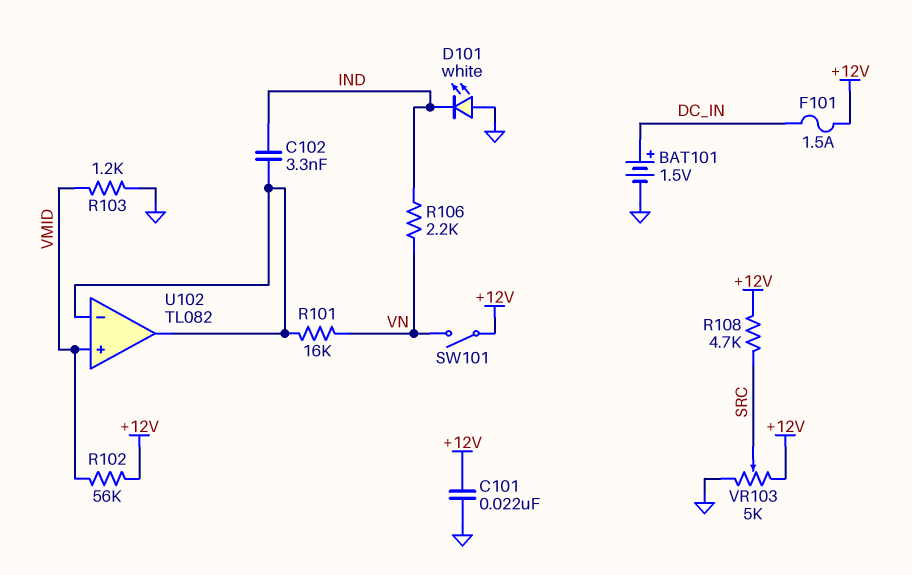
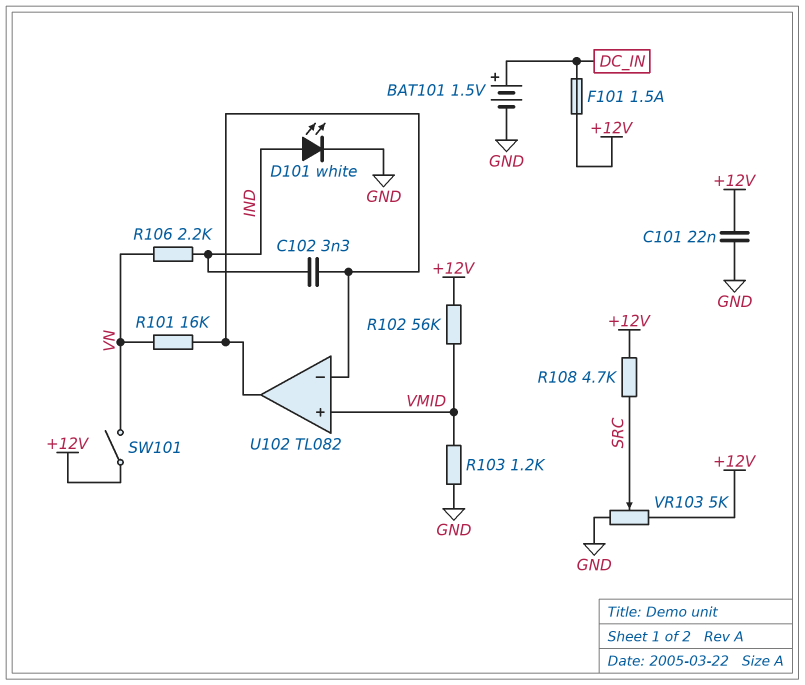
D101: LED white (A GND, K IND) -> LED white (A IND, K GND)

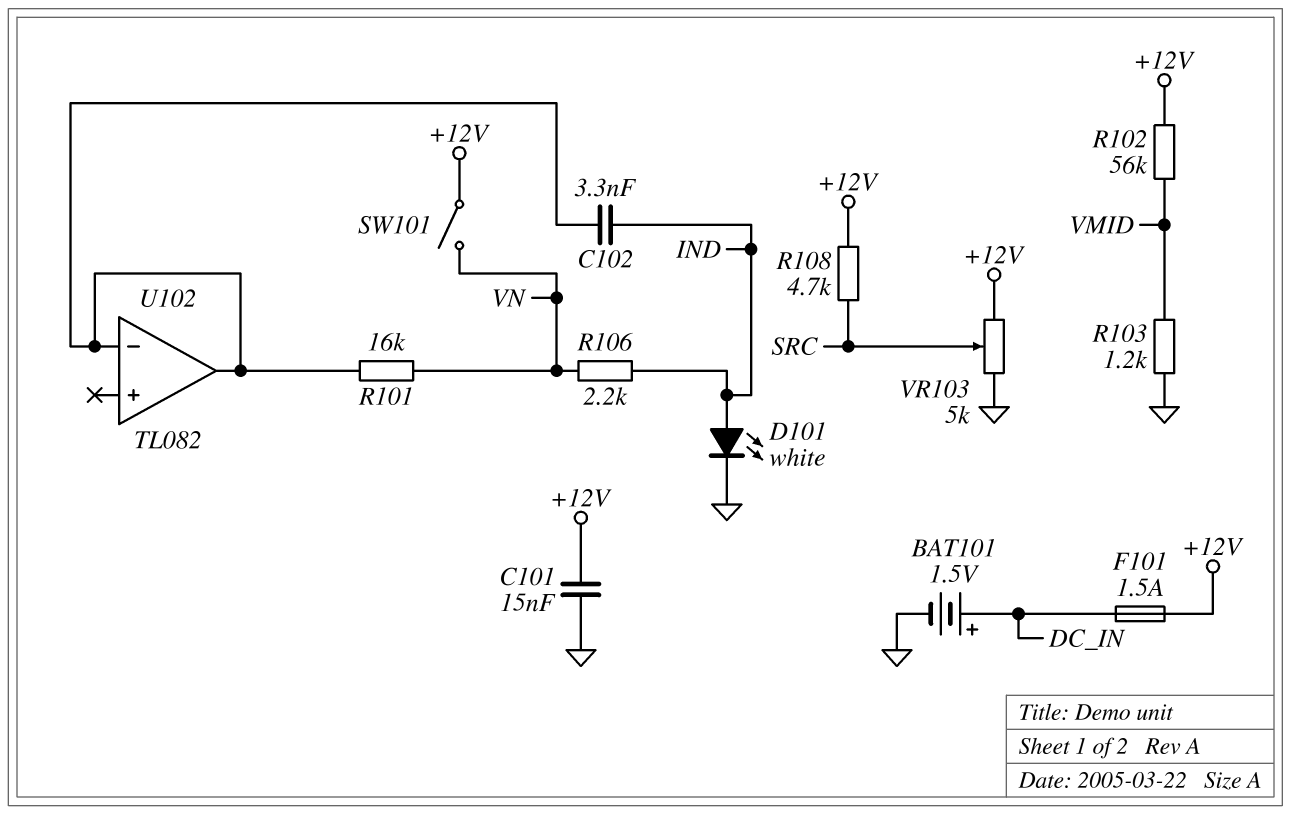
C101: 22nF (+12V, GND) -> 15nF (+12V, GND)
U102 pin in+: VMID -> none

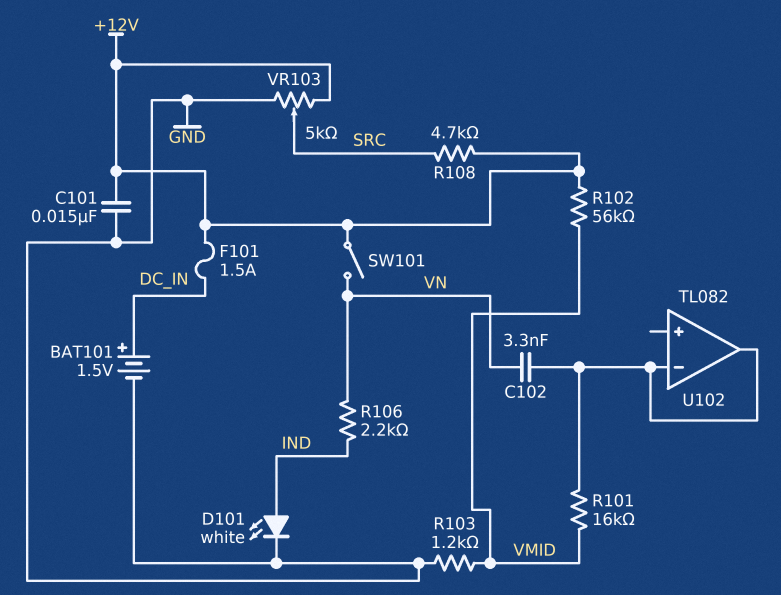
C102: 3.3nF (IND, U102/in-) -> 3.3nF (U102/in-, VN)
R101: 16k (U102/in-, VN) -> 16k (U102/in-, VMID)

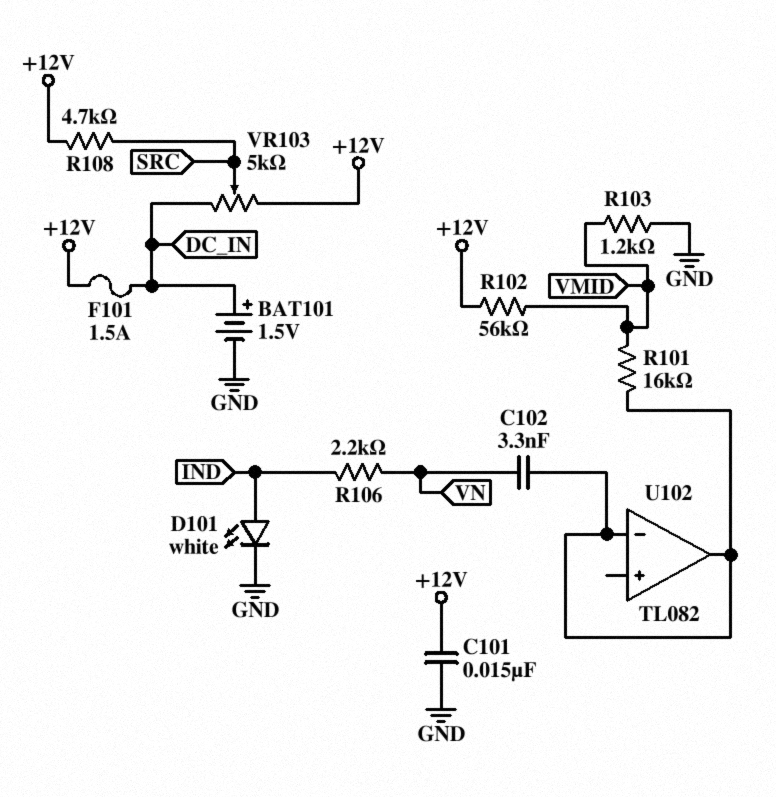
SW101: switch (+12V, VN) -> none
VR103: 5k (+12V, GND, wiper SRC) -> 5k (+12V, DC_IN, wiper SRC)

